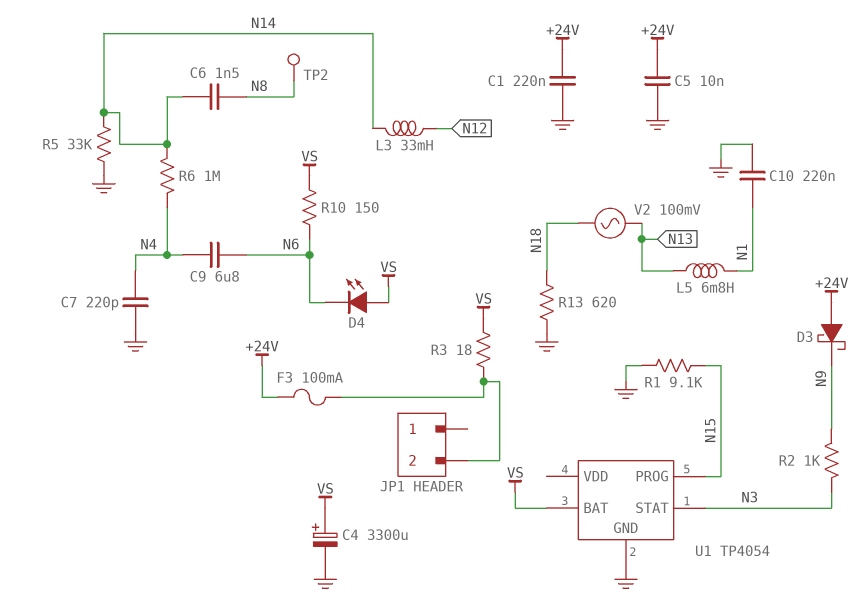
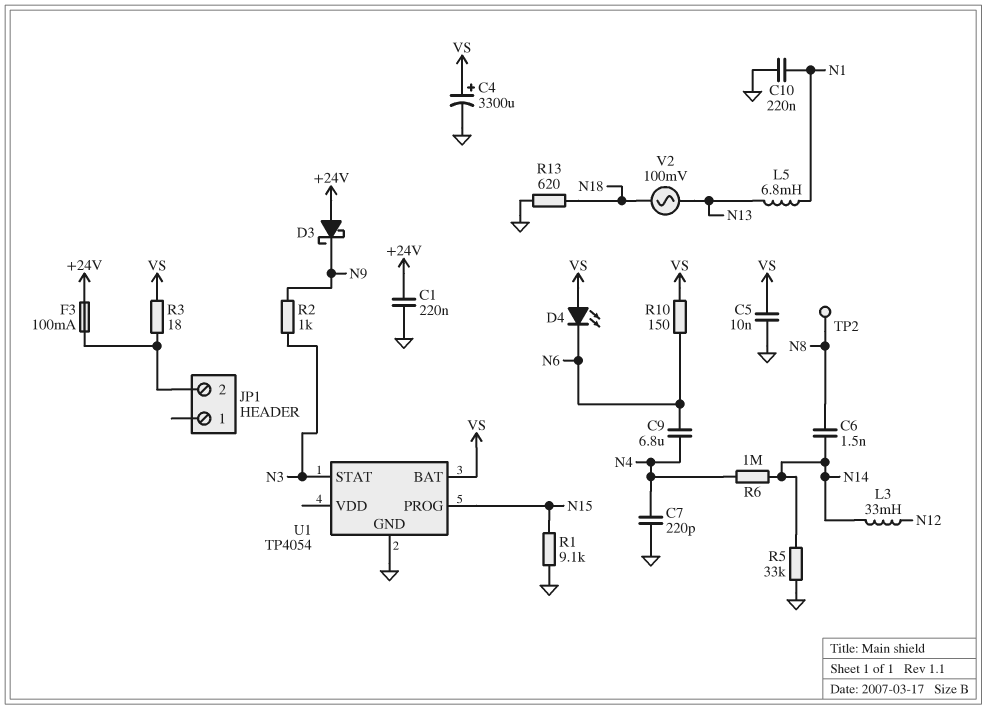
C5: 10nF (+24V, GND) -> 10nF (GND, VS)

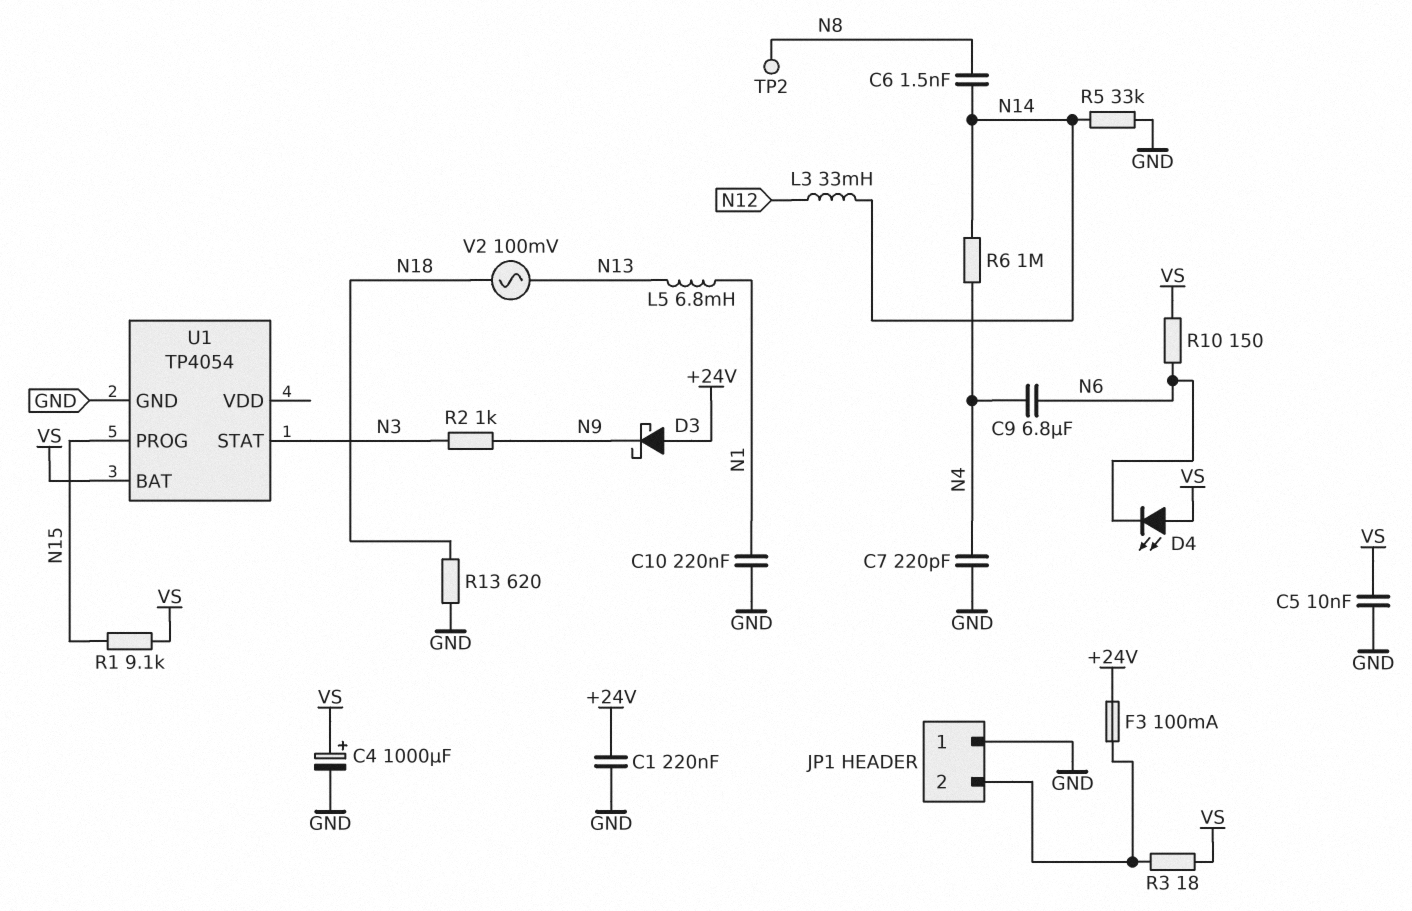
C4: 3300uF (plus VS, minus GND) -> 1000uF (plus VS, minus GND)
JP1 pin 1: none -> GND
R1: 9.1k (GND, N15) -> 9.1k (N15, VS)

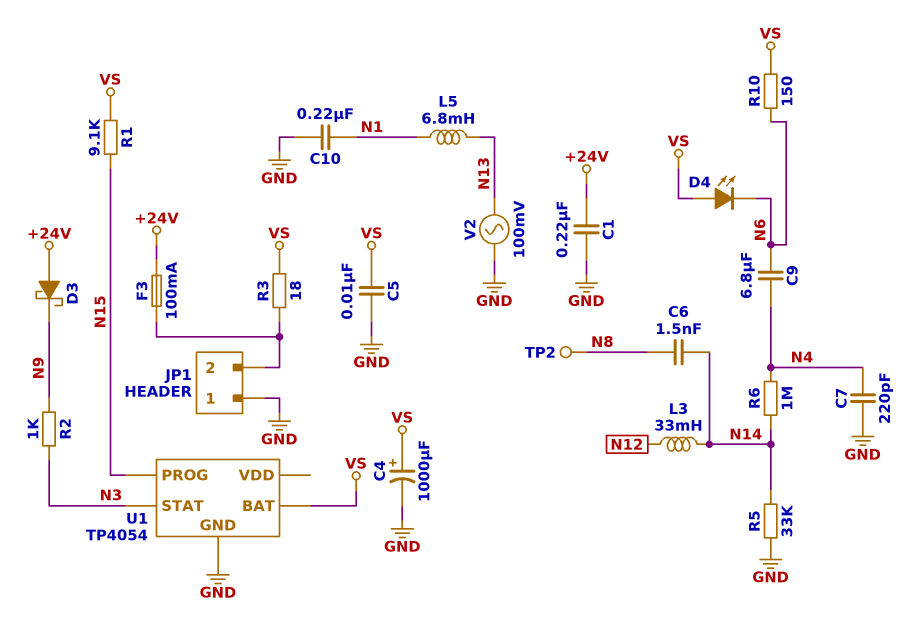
R13: 620 (GND, N18) -> none
V2: AC 100mV (N13, N18) -> AC 100mV (GND, N13)

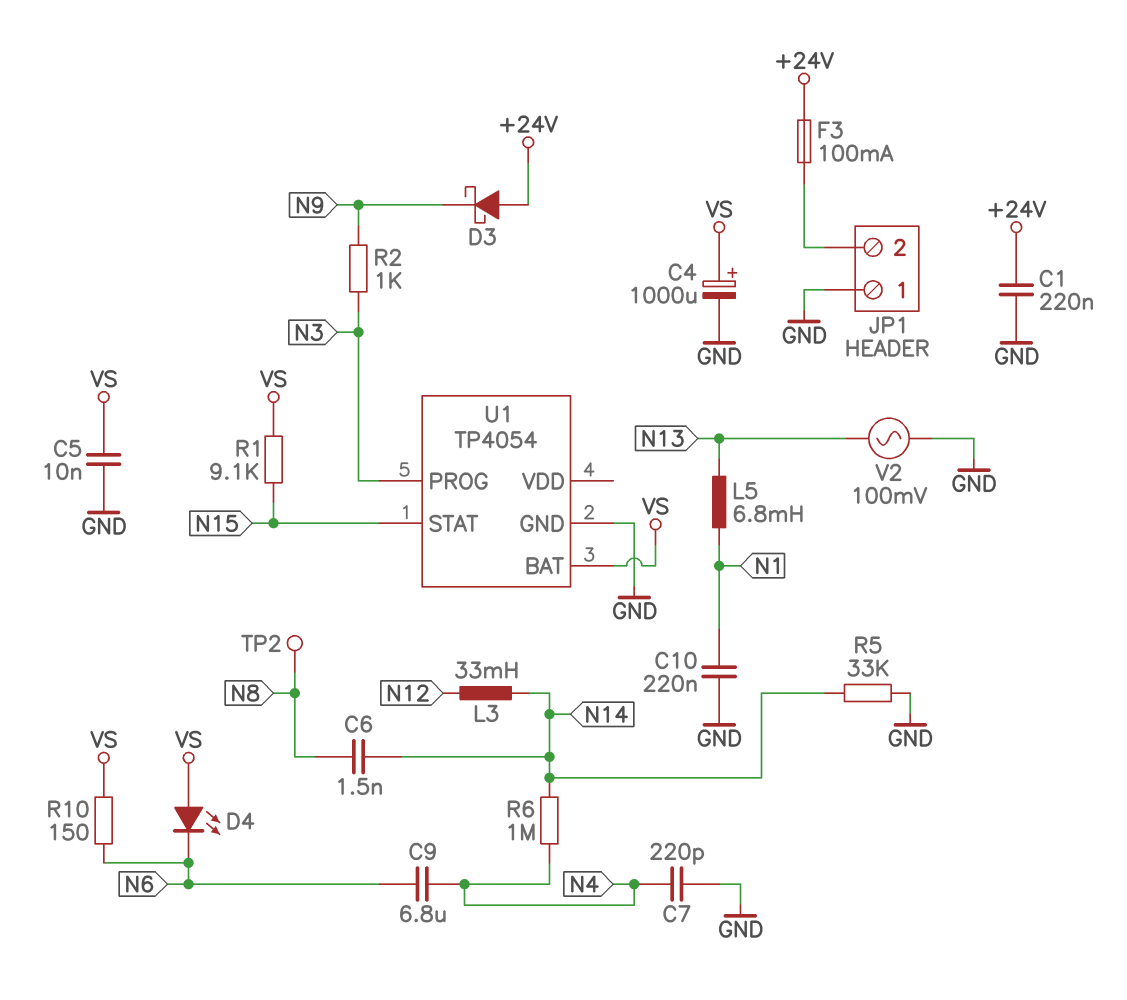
R3: 18 (JP1/2, VS) -> none
U1 pin PROG: N15 -> N3
U1 pin STAT: N3 -> N15

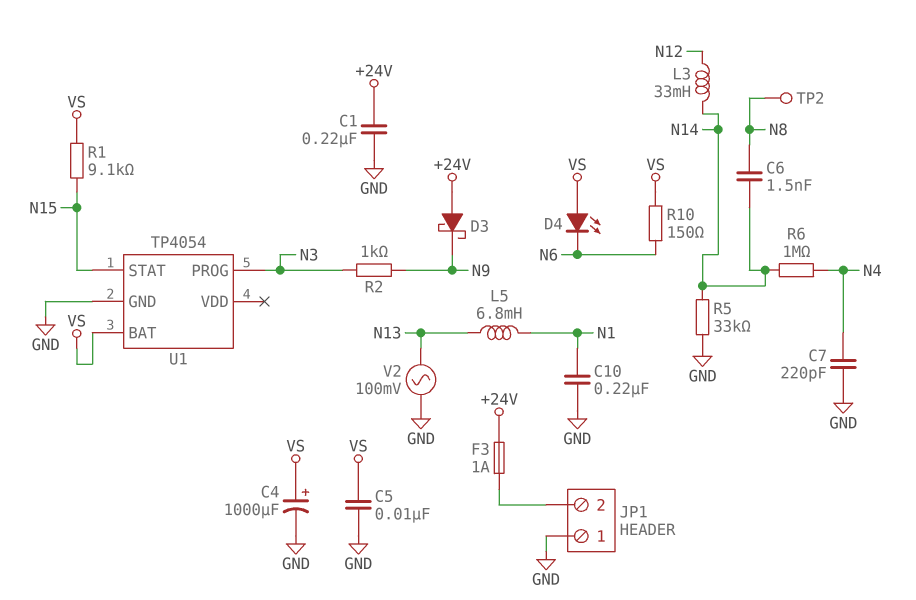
C9: 6.8uF (N4, N6) -> none
F3: 100mA (+24V, JP1/2) -> 1A (+24V, JP1/2)

